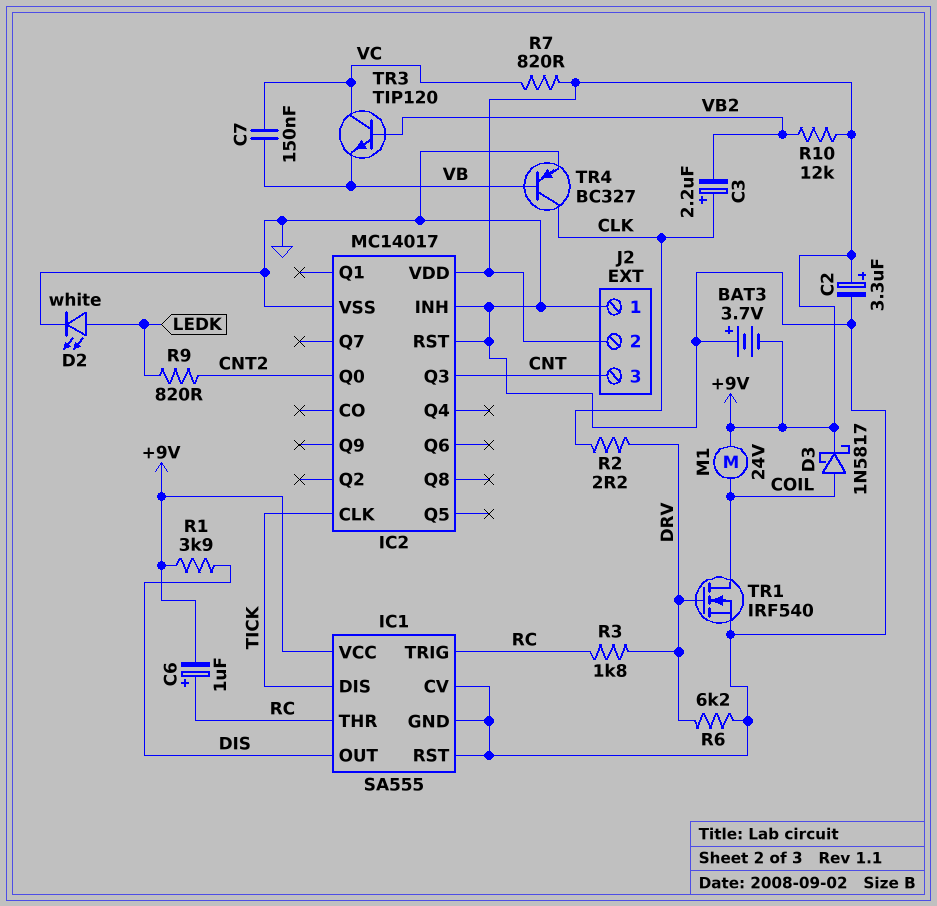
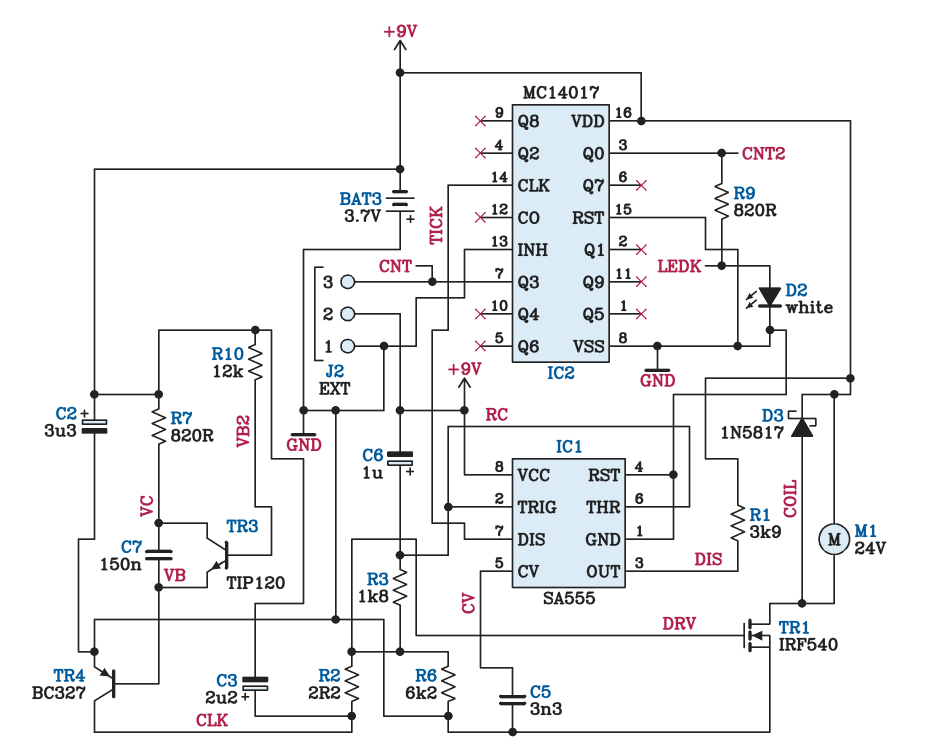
C3: 2.2uF (plus CLK, minus VB2) -> 2.2uF (plus CLK, minus +9V)
C5: none -> 3.3nF (CV, GND)
IC1 pin CV: GND -> CV

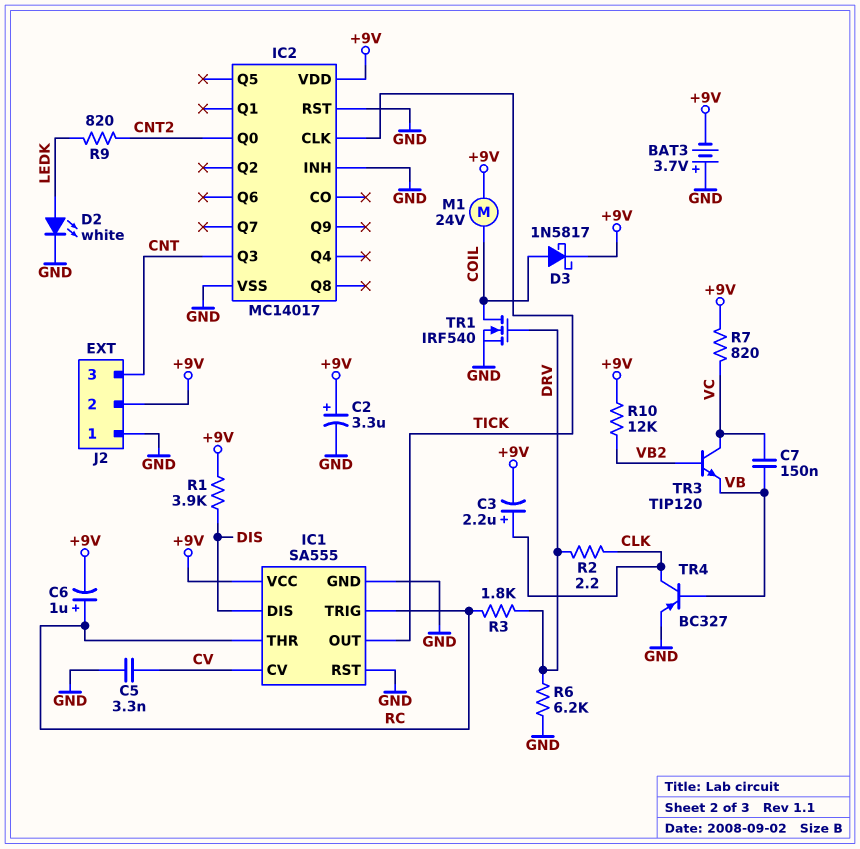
IC1 pin DIS: TICK -> DIS
IC1 pin OUT: DIS -> TICK

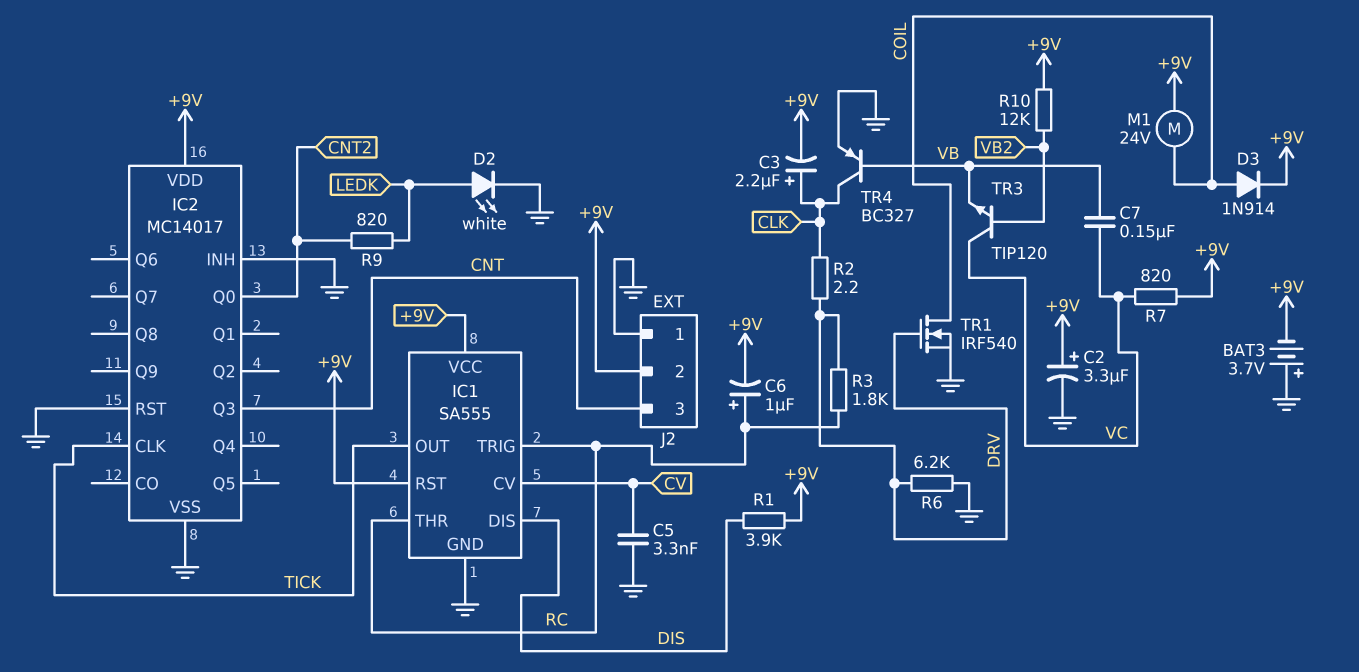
D3: schottky 1N5817 (A COIL, K +9V) -> diode 1N914 (A COIL, K +9V)
IC1 pin RST: GND -> +9V

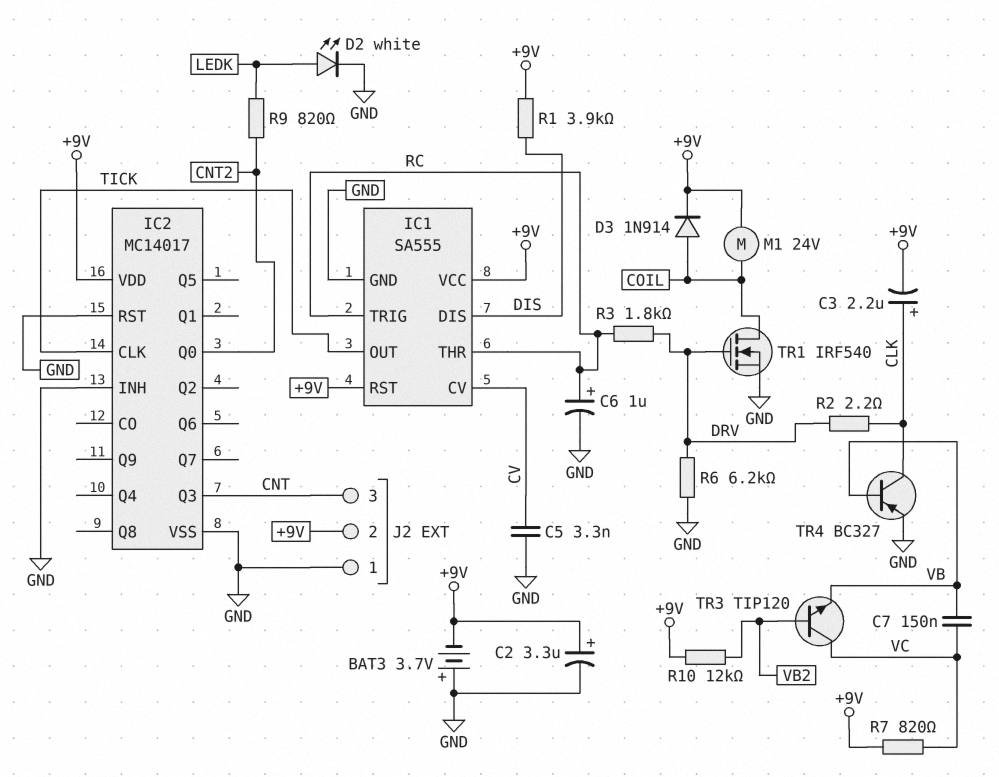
C6: 1uF (plus RC, minus +9V) -> 1uF (plus RC, minus GND)

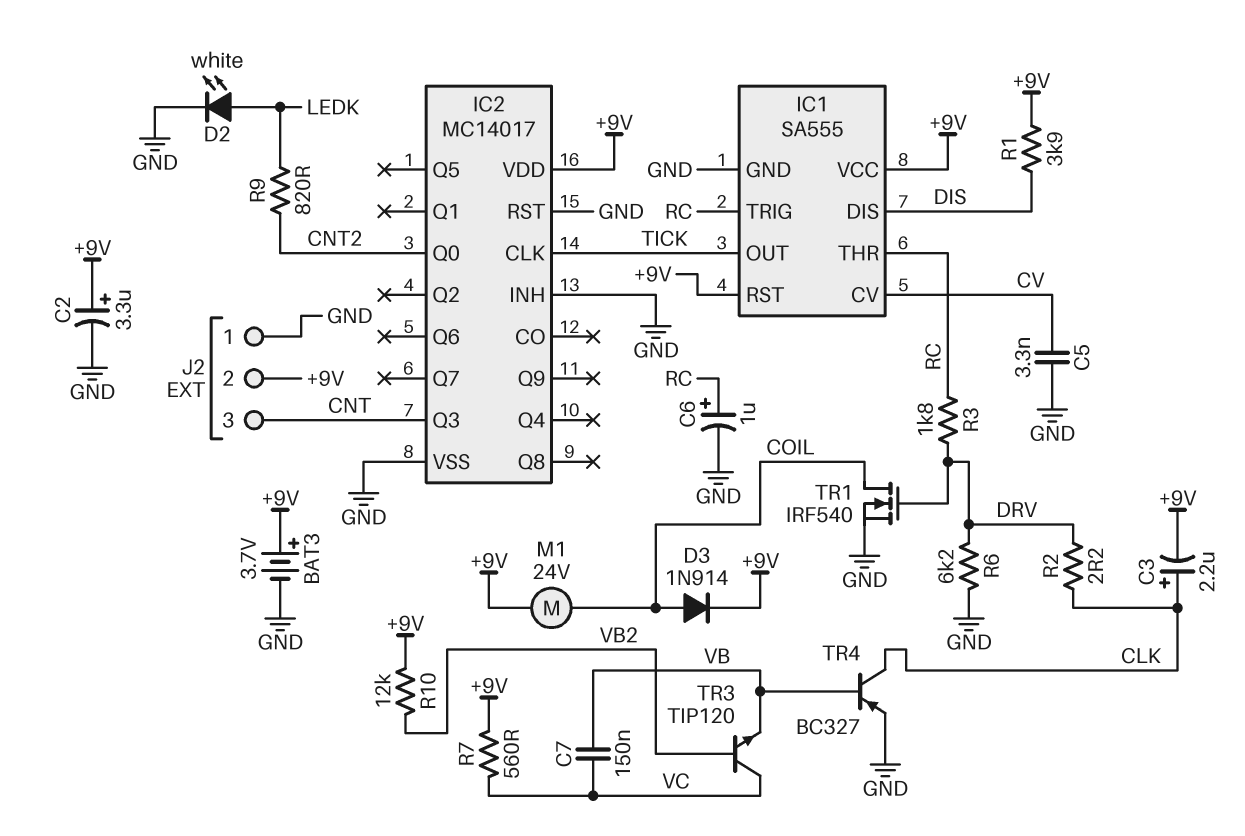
BAT3: 3.7V (plus GND, minus +9V) -> 3.7V (plus +9V, minus GND)
R7: 820 (+9V, VC) -> 560 (+9V, VC)

